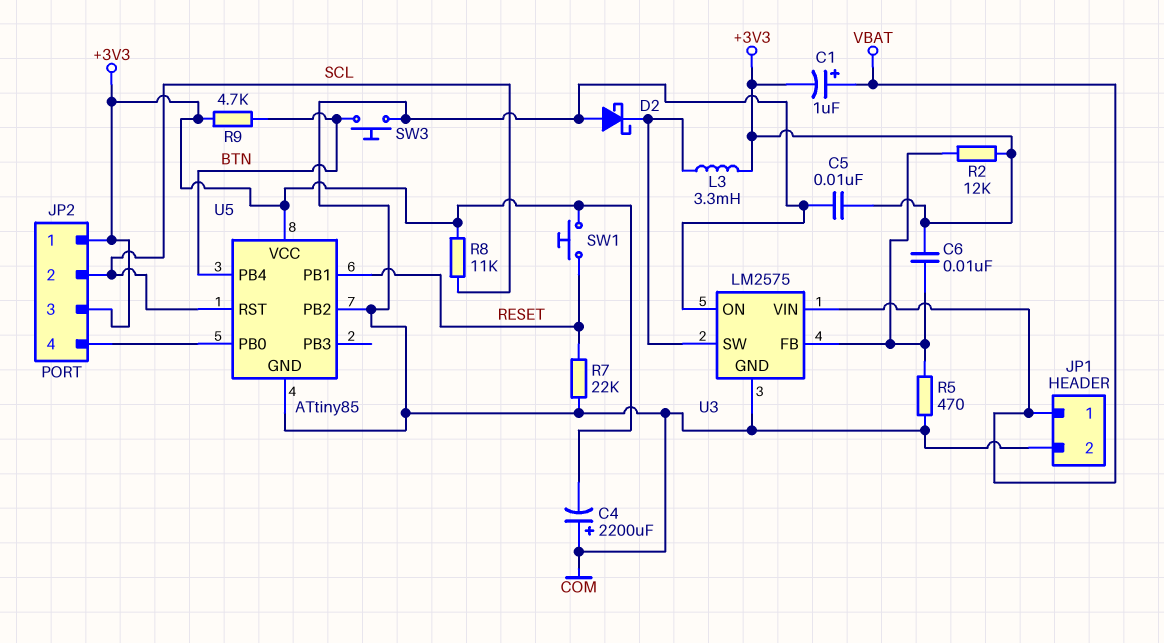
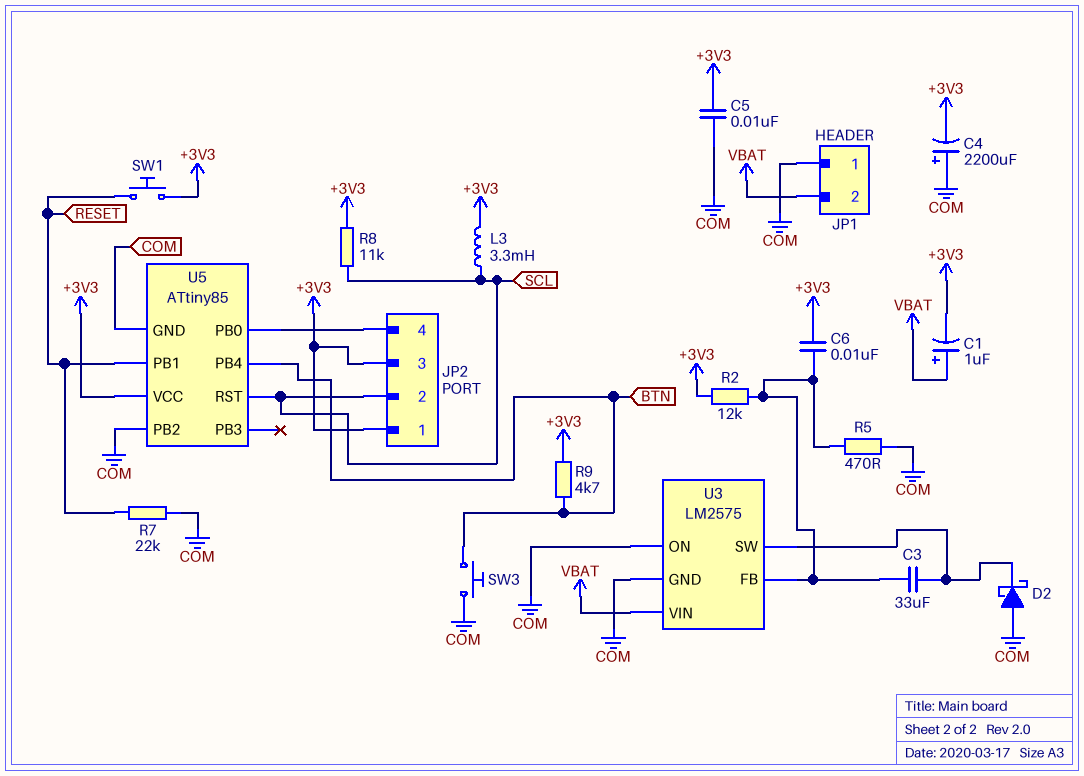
C3: none -> 33uF (U3/FB, U3/SW)
JP1 pin 1: VBAT -> COM
JP1 pin 2: COM -> VBAT
L3: 3.3mH (+3V3, U3/SW) -> 3.3mH (+3V3, SCL)

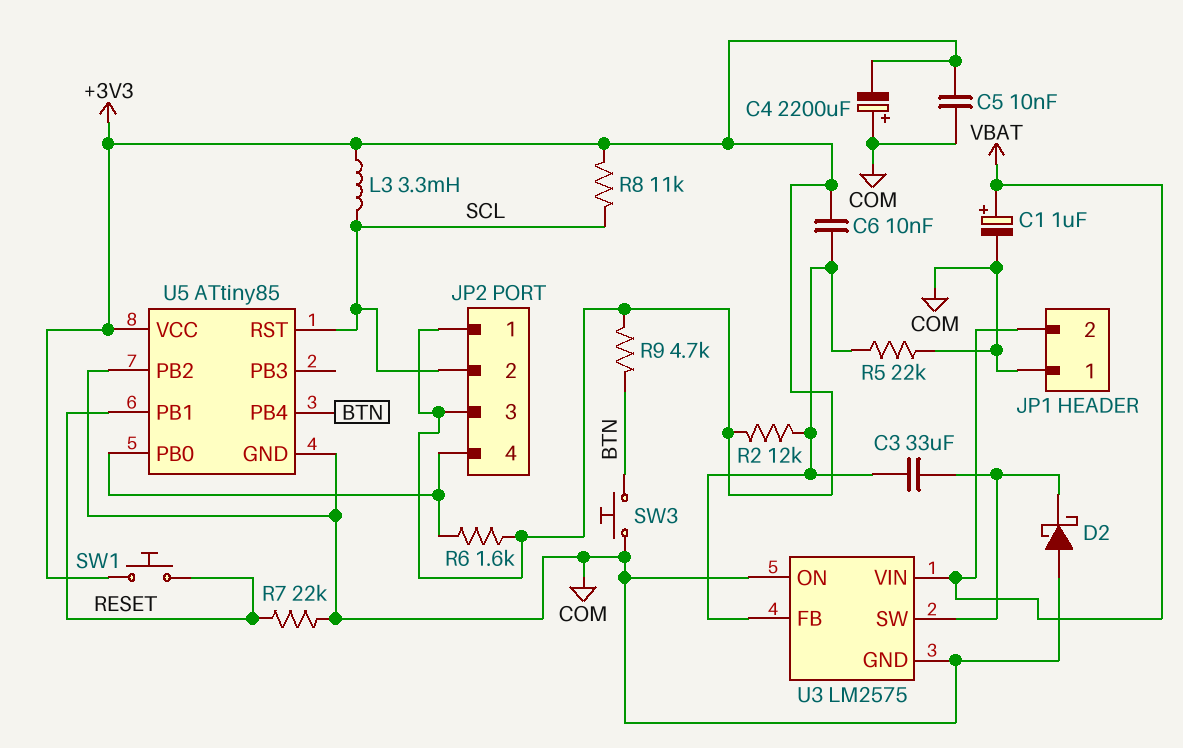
C1: 1uF (plus VBAT, minus +3V3) -> 1uF (plus VBAT, minus COM)
R5: 470 (COM, U3/FB) -> 22k (COM, U3/FB)
R6: none -> 1.6k (+3V3, JP2/4)

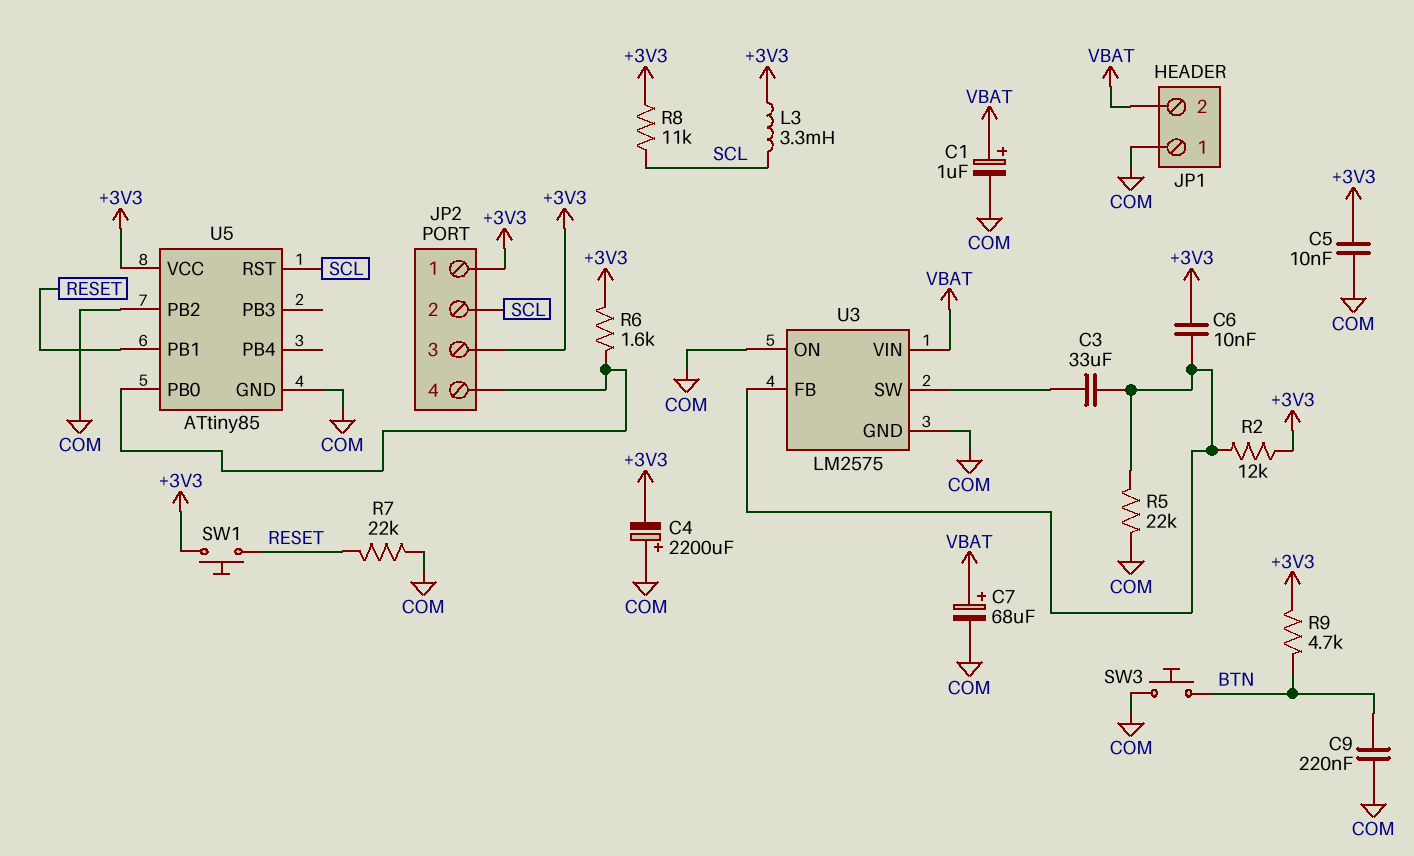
C7: none -> 68uF (plus VBAT, minus COM)
C9: none -> 220nF (BTN, COM)
D2: schottky (A COM, K U3/SW) -> none
U5 pin PB4: BTN -> none

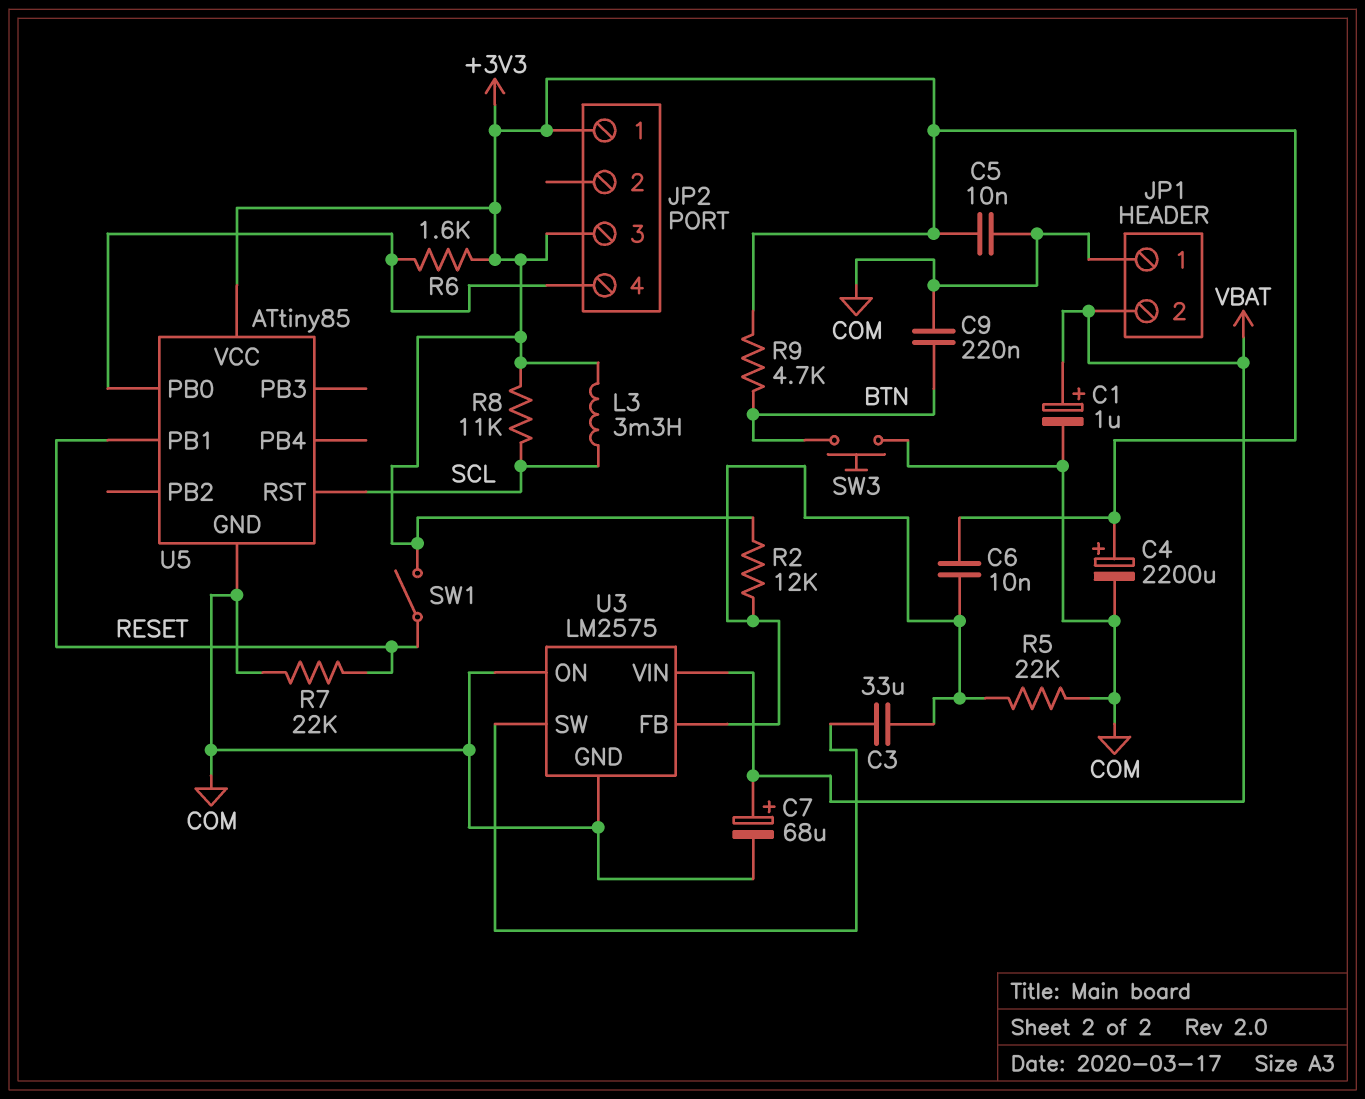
C4: 2200uF (plus COM, minus +3V3) -> 2200uF (plus +3V3, minus COM)
JP2 pin 2: SCL -> none
SW1: button (+3V3, RESET) -> switch (+3V3, RESET)
U5 pin PB2: COM -> none

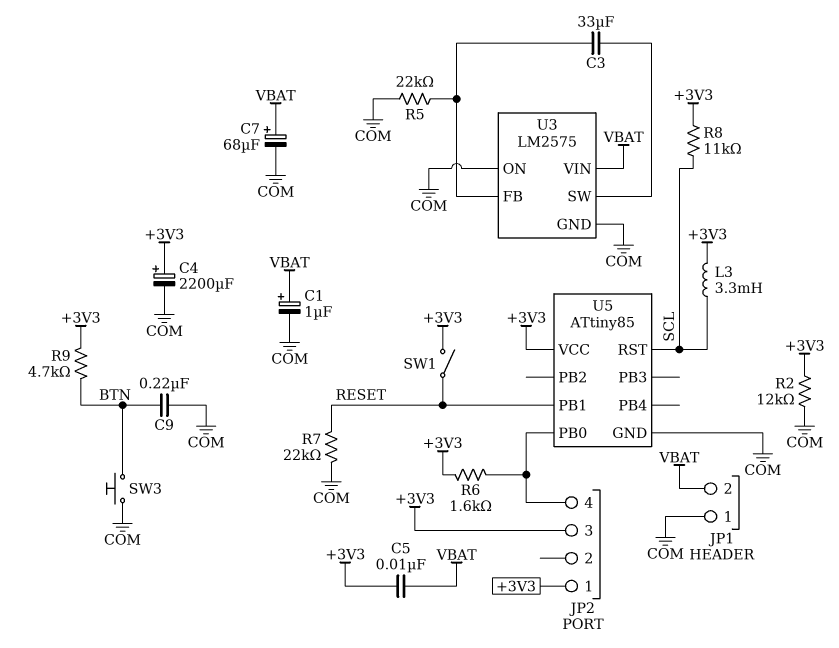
C5: 10nF (+3V3, COM) -> 10nF (+3V3, VBAT)
C6: 10nF (+3V3, U3/FB) -> none
R2: 12k (+3V3, U3/FB) -> 12k (+3V3, COM)

